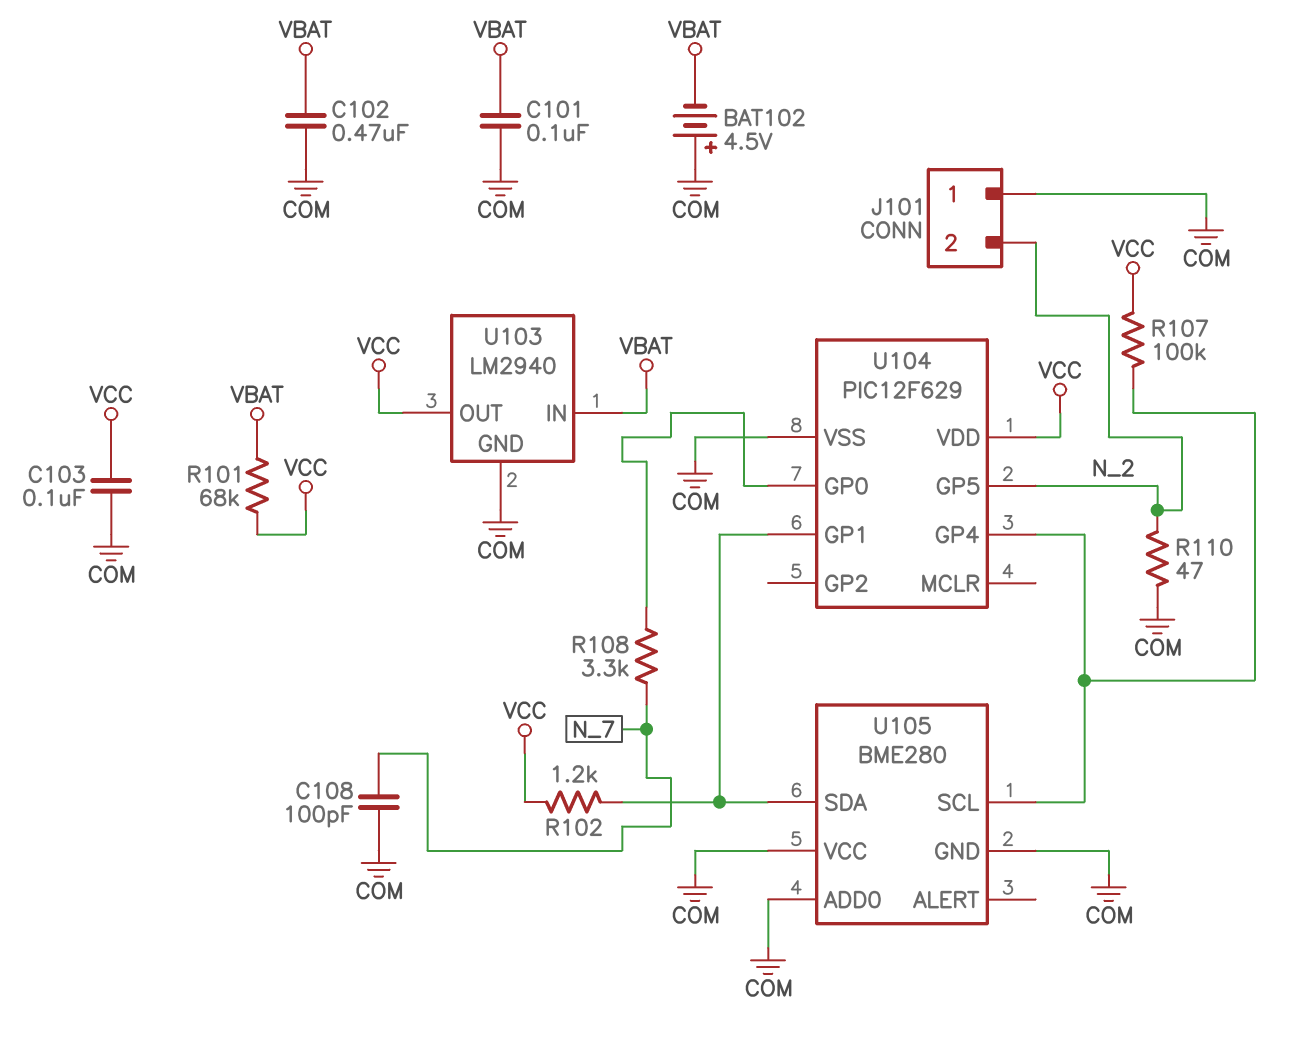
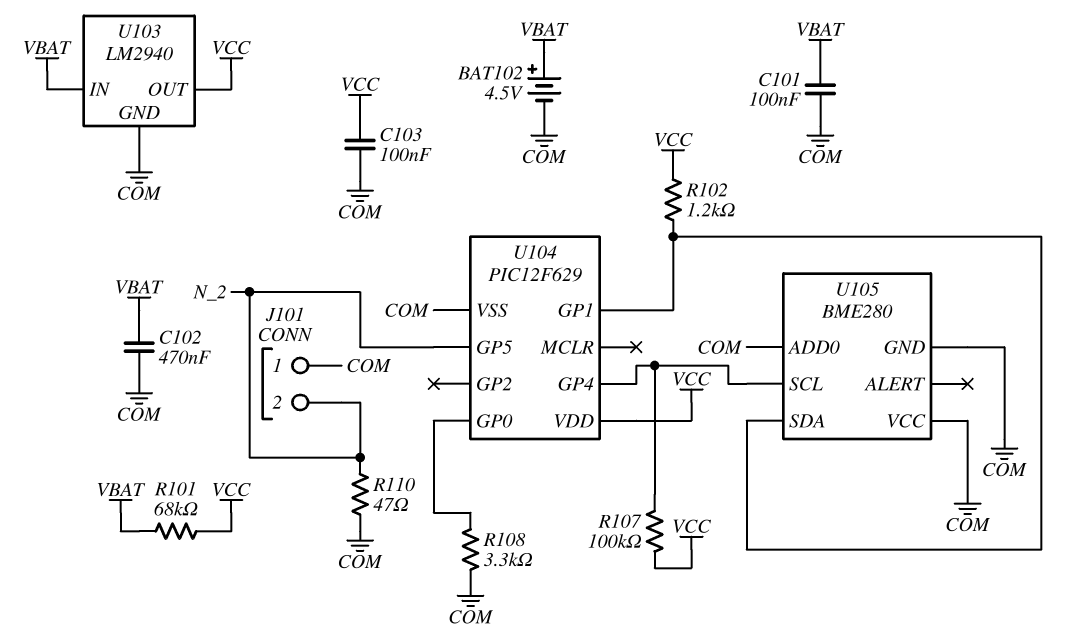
BAT102: 4.5V (plus COM, minus VBAT) -> 4.5V (plus VBAT, minus COM)
C108: 100pF (COM, N_7) -> none
R108: 3.3k (N_7, U104/GP0) -> 3.3k (COM, U104/GP0)

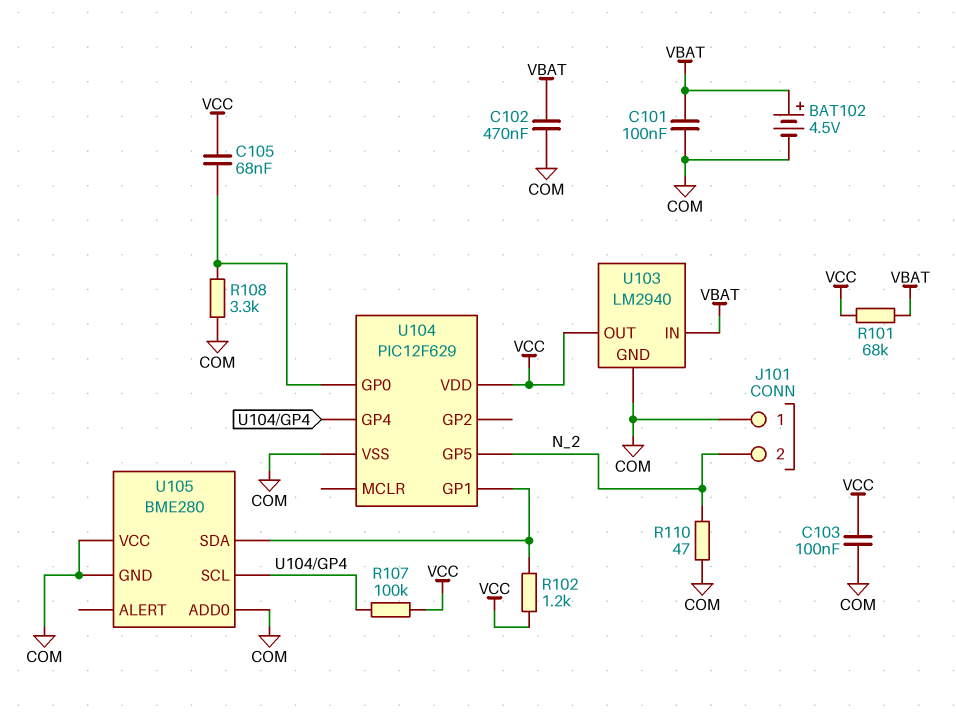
C105: none -> 68nF (U104/GP0, VCC)

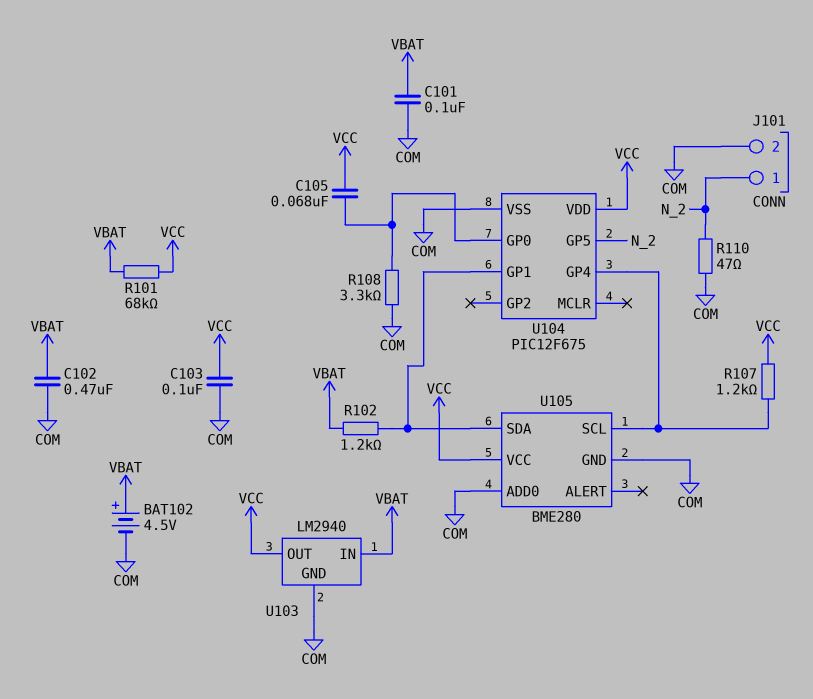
J101 pin 1: COM -> N_2
J101 pin 2: N_2 -> COM
R102: 1.2k (U104/GP1, VCC) -> 1.2k (U104/GP1, VBAT)
R107: 100k (U104/GP4, VCC) -> 1.2k (U104/GP4, VCC)
U104: PIC12F629 -> PIC12F675
U105 pin VCC: COM -> VCC

